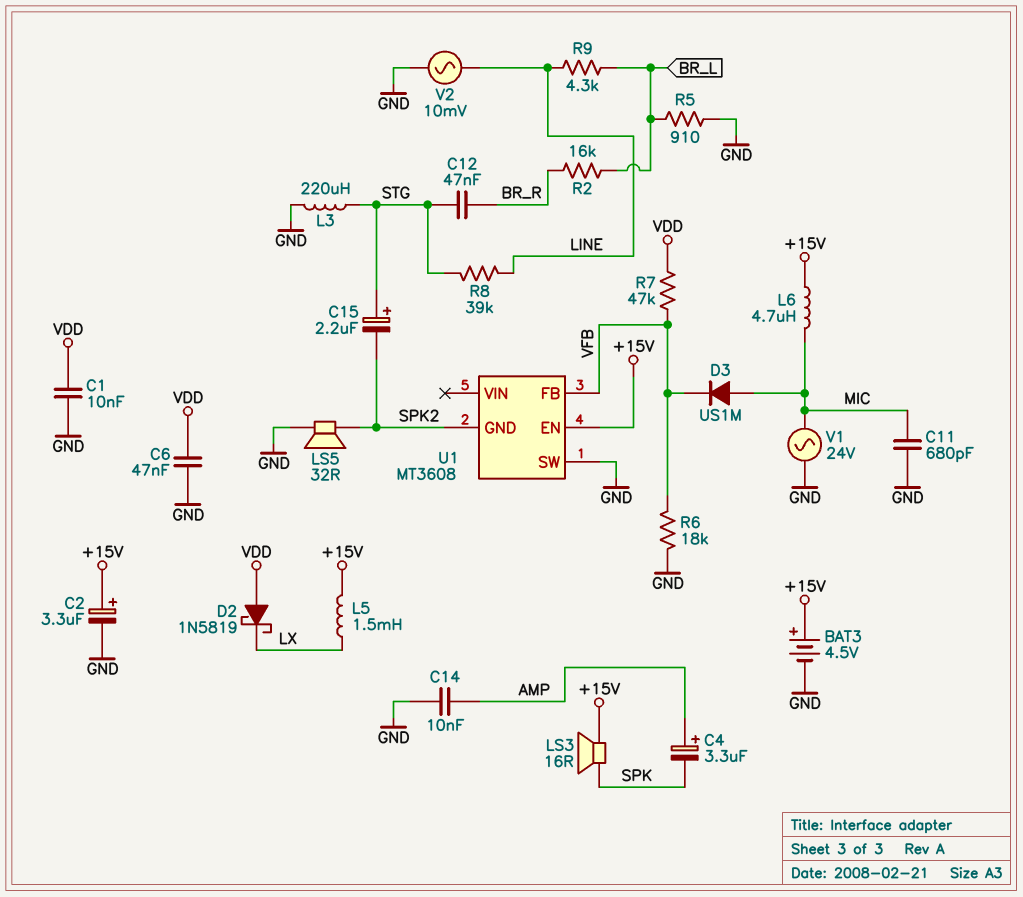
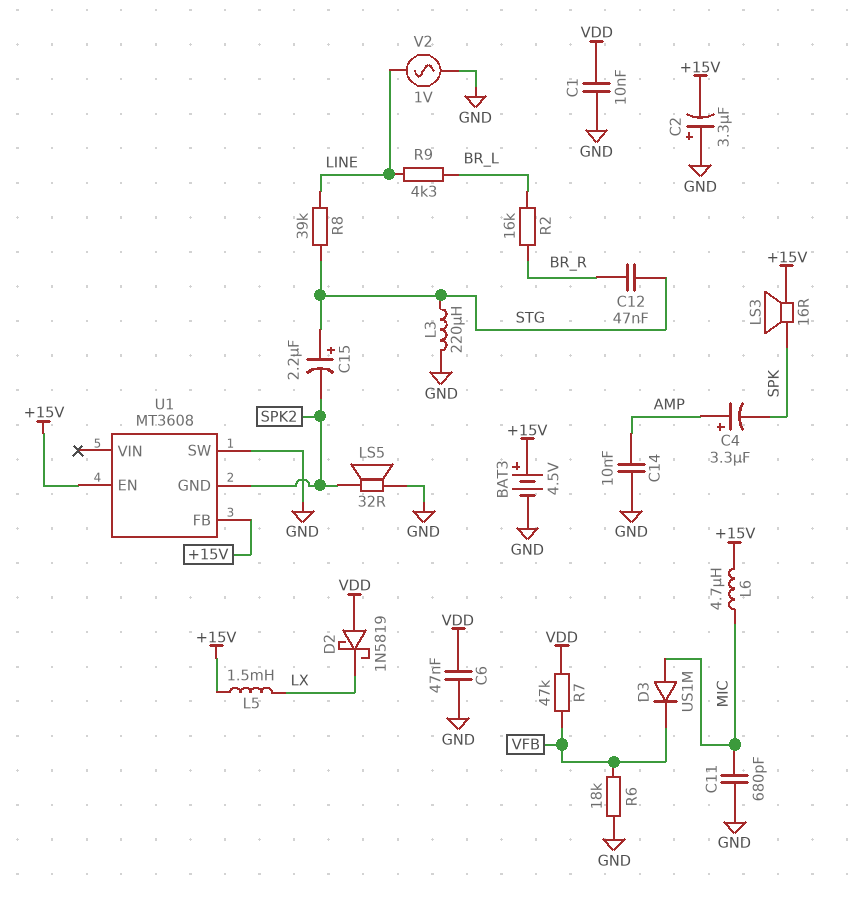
C2: 3.3uF (plus +15V, minus GND) -> 3.3uF (plus GND, minus +15V)
R5: 910 (BR_L, GND) -> none
U1 pin FB: VFB -> +15V
V1: AC 24V (GND, MIC) -> none
V2: AC 10mV (GND, LINE) -> AC 1V (GND, LINE)

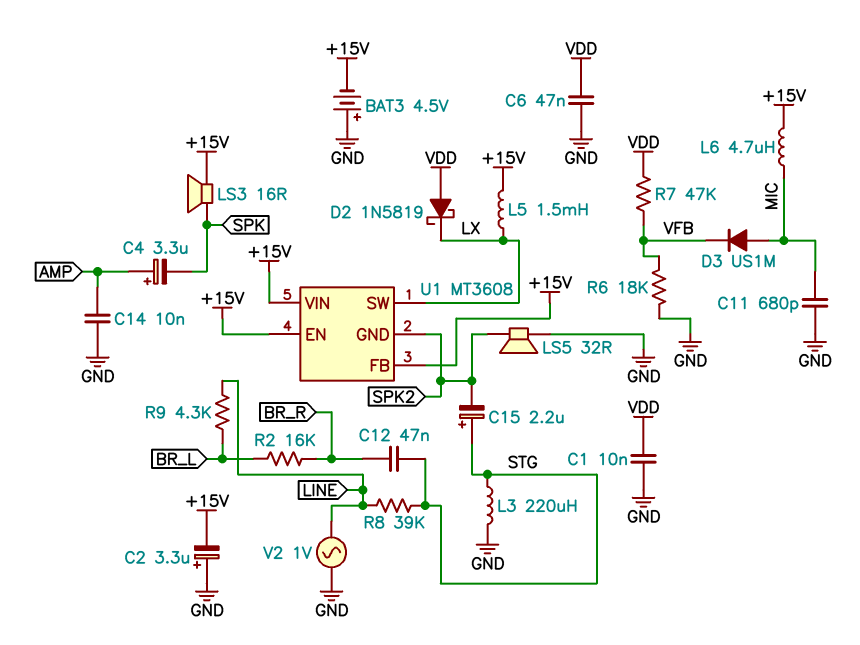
BAT3: 4.5V (plus +15V, minus GND) -> 4.5V (plus GND, minus +15V)
U1 pin SW: GND -> LX
U1 pin VIN: none -> +15V

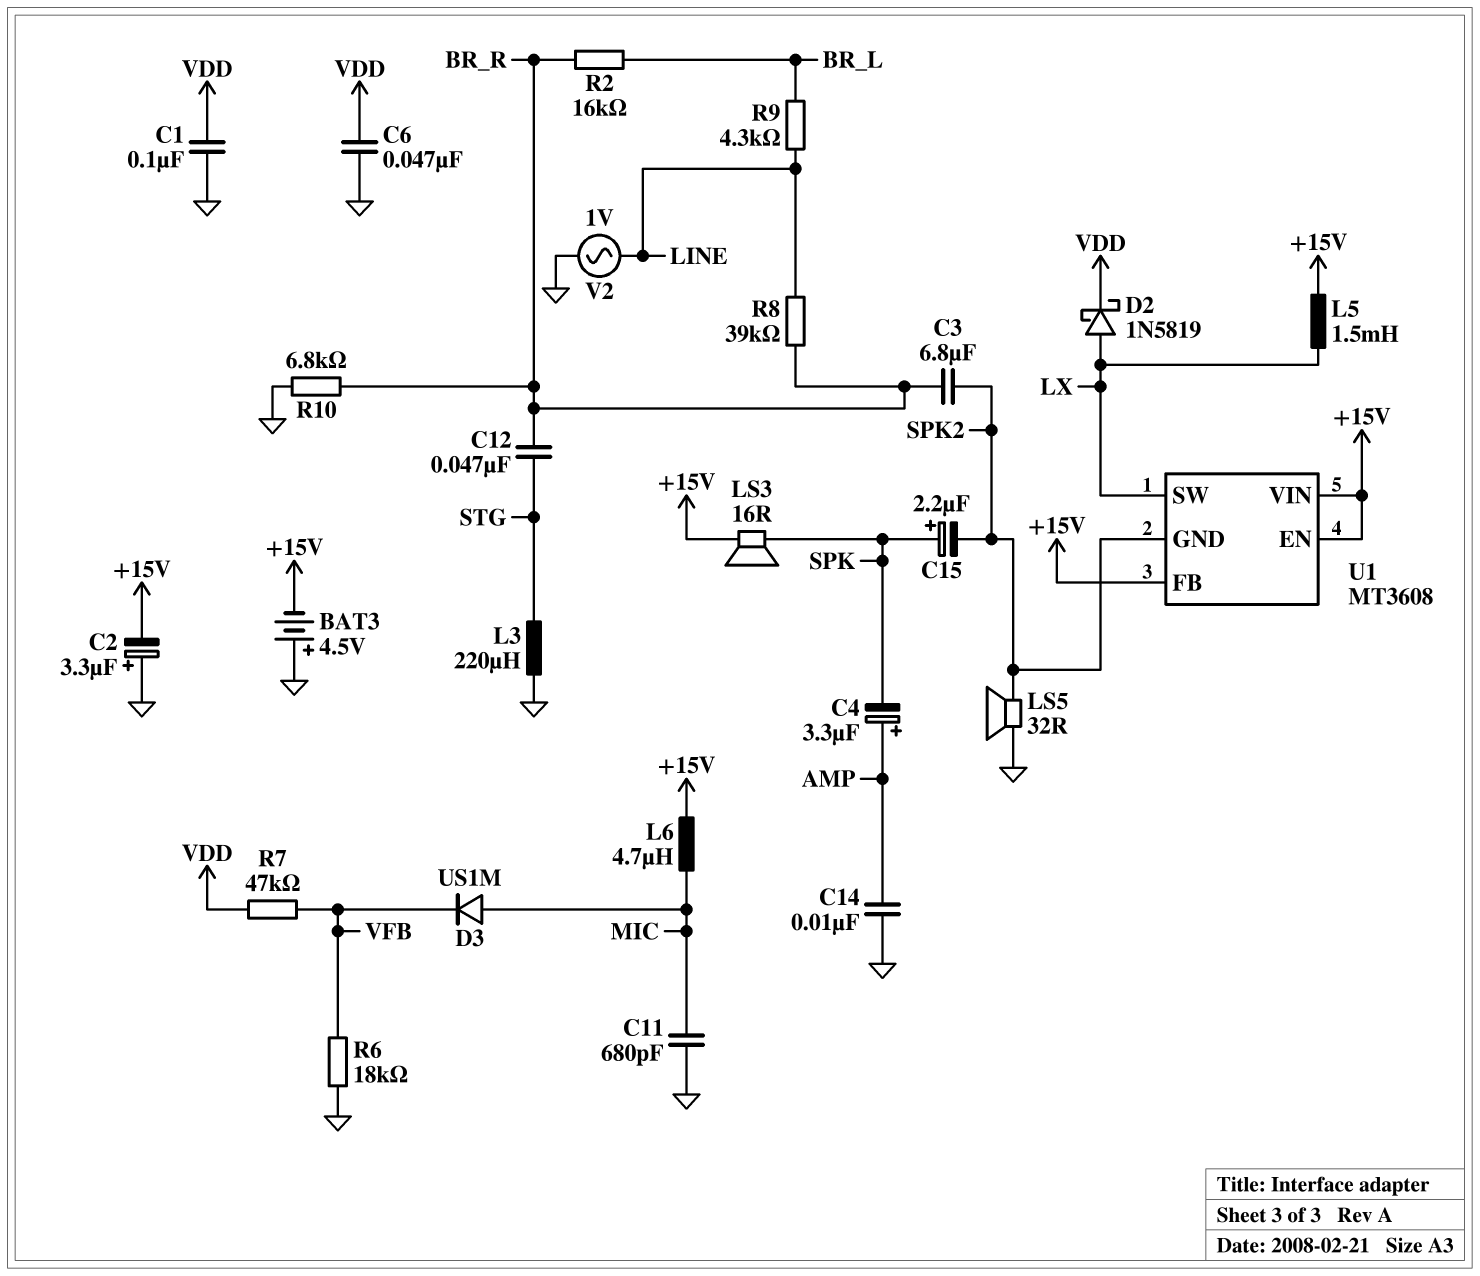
C1: 10nF (GND, VDD) -> 100nF (GND, VDD)
C3: none -> 6.8uF (BR_R, SPK2)
C15: 2.2uF (plus STG, minus SPK2) -> 2.2uF (plus SPK, minus SPK2)
D2: schottky 1N5819 (A VDD, K LX) -> schottky 1N5819 (A LX, K VDD)
R8: 39k (LINE, STG) -> 39k (BR_R, LINE)
R10: none -> 6.8k (BR_R, GND)

